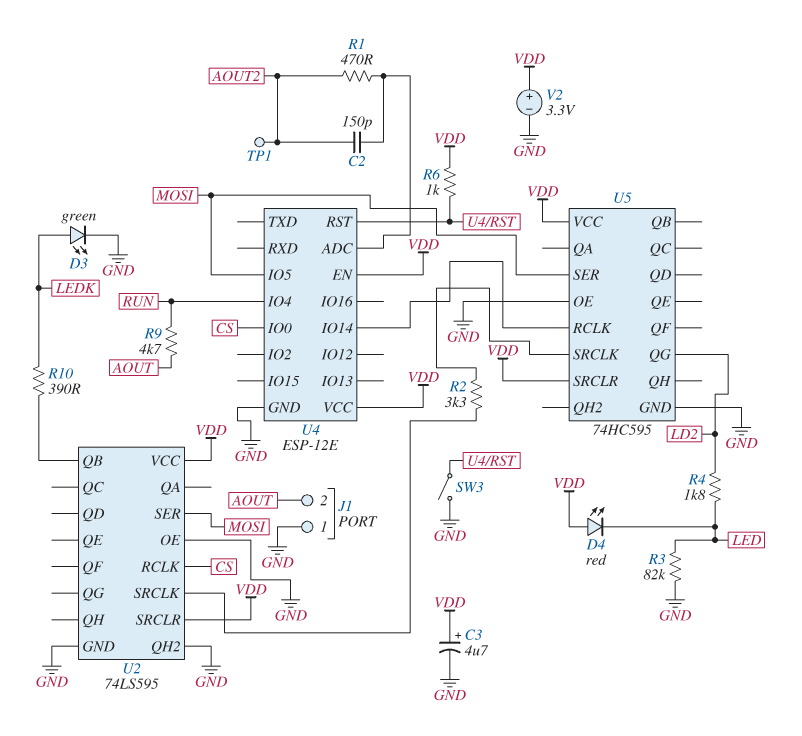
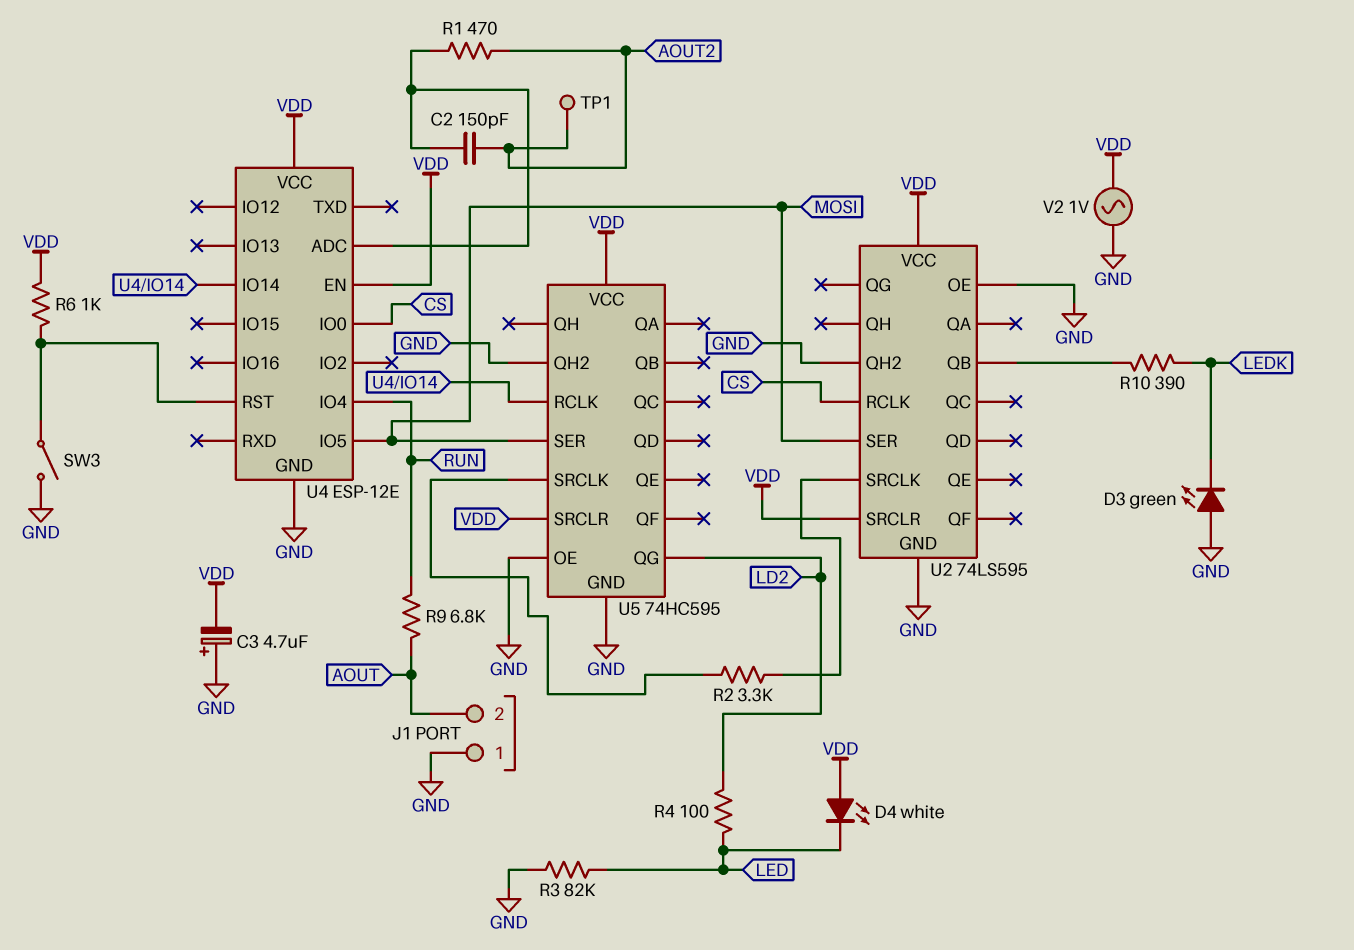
C3: 4.7uF (plus VDD, minus GND) -> 4.7uF (plus GND, minus VDD)
D3: LED green (A LEDK, K GND) -> LED green (A GND, K LEDK)
D4: LED red (A VDD, K LED) -> LED white (A VDD, K LED)
R4: 1.8k (LD2, LED) -> 100 (LD2, LED)
R9: 4.7k (AOUT, RUN) -> 6.8k (AOUT, RUN)
U5 pin QH2: none -> GND
V2: 3.3V (plus VDD, minus GND) -> AC 1V (GND, VDD)

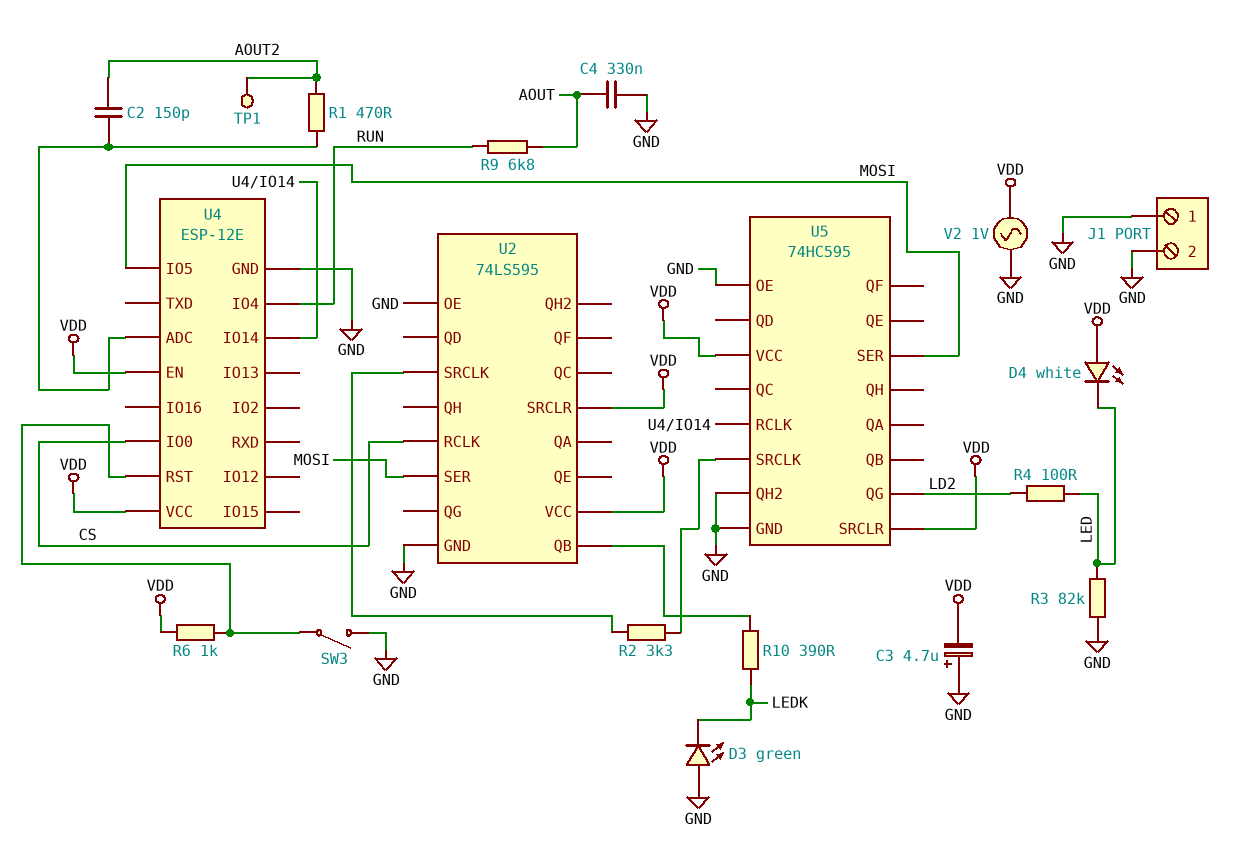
C4: none -> 330nF (AOUT, GND)
J1 pin 2: AOUT -> GND
U2 pin QH2: GND -> none

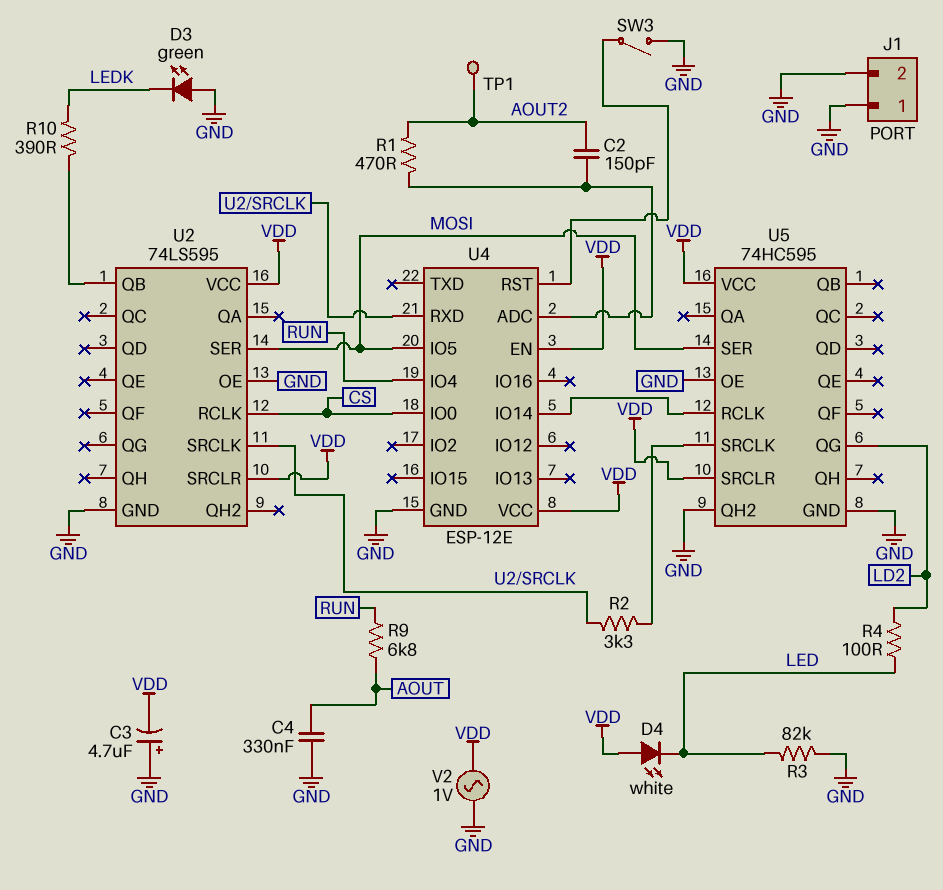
R6: 1k (U4/RST, VDD) -> none
U4 pin RXD: none -> U2/SRCLK

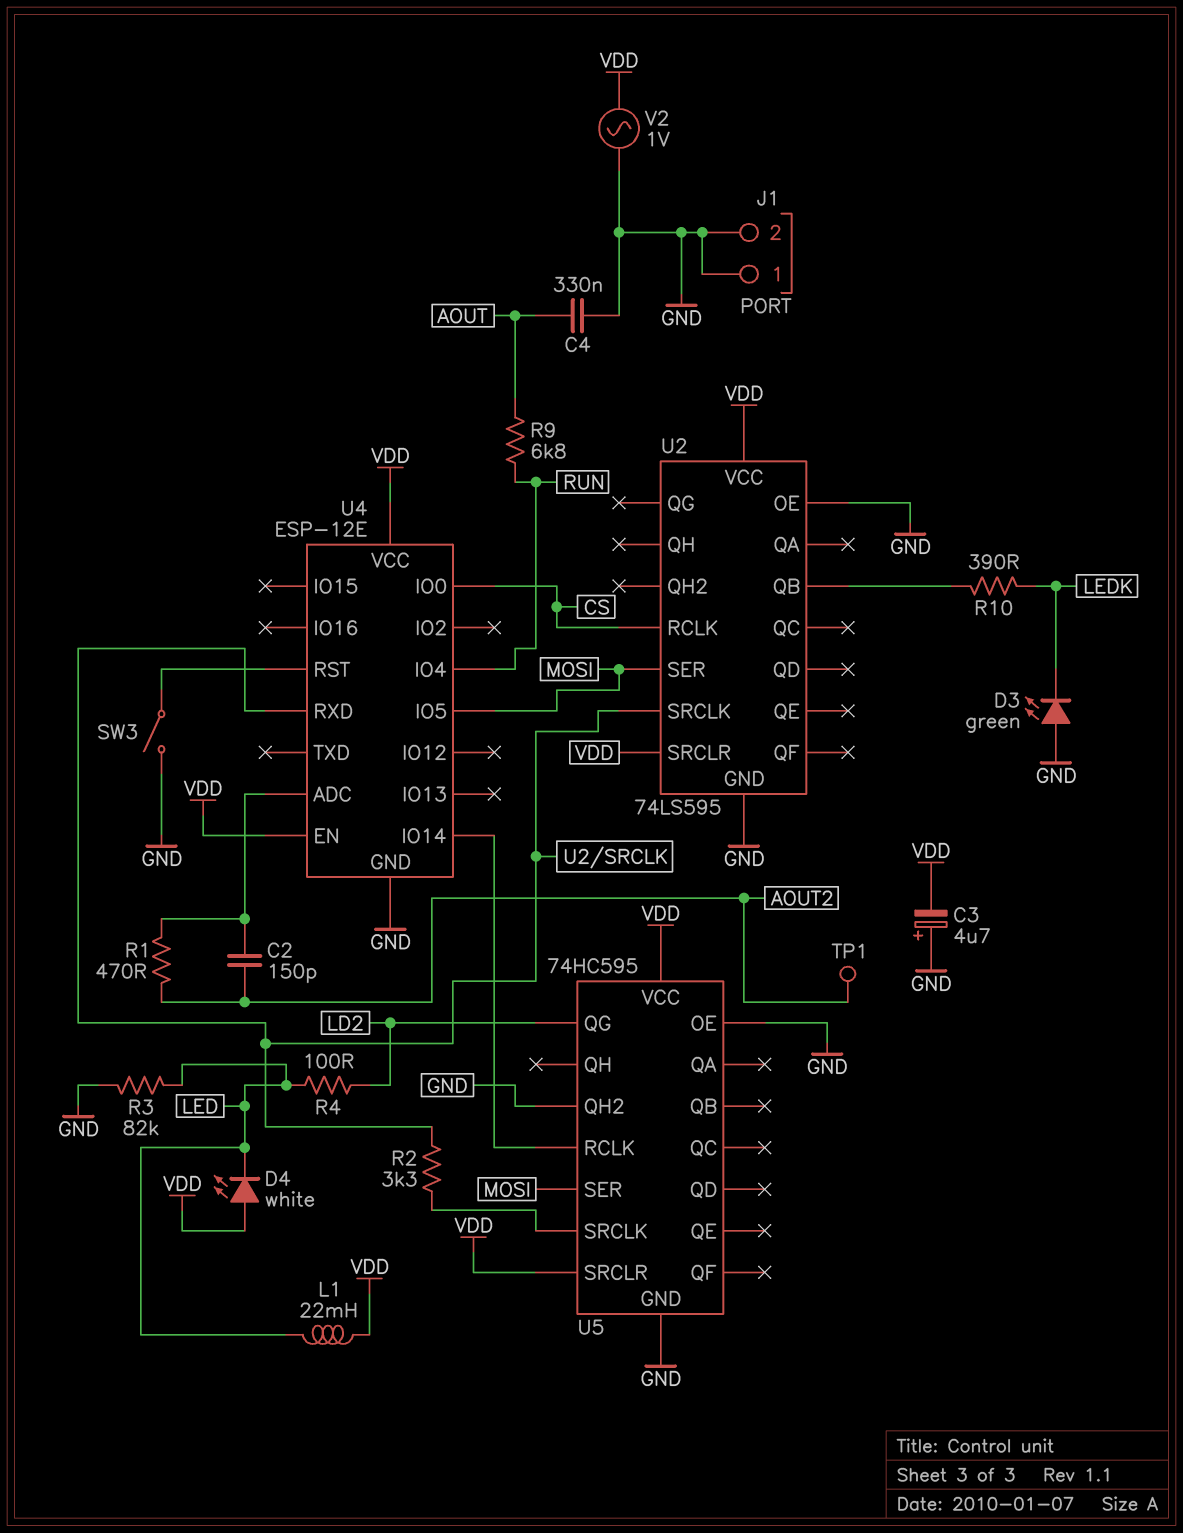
L1: none -> 22mH (LED, VDD)

